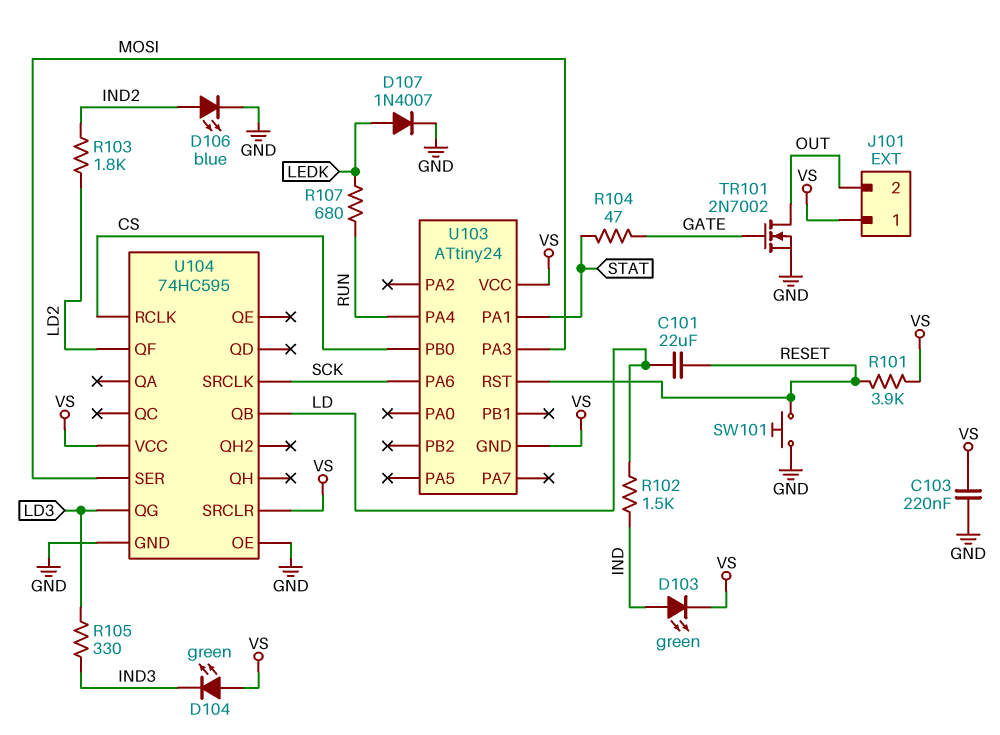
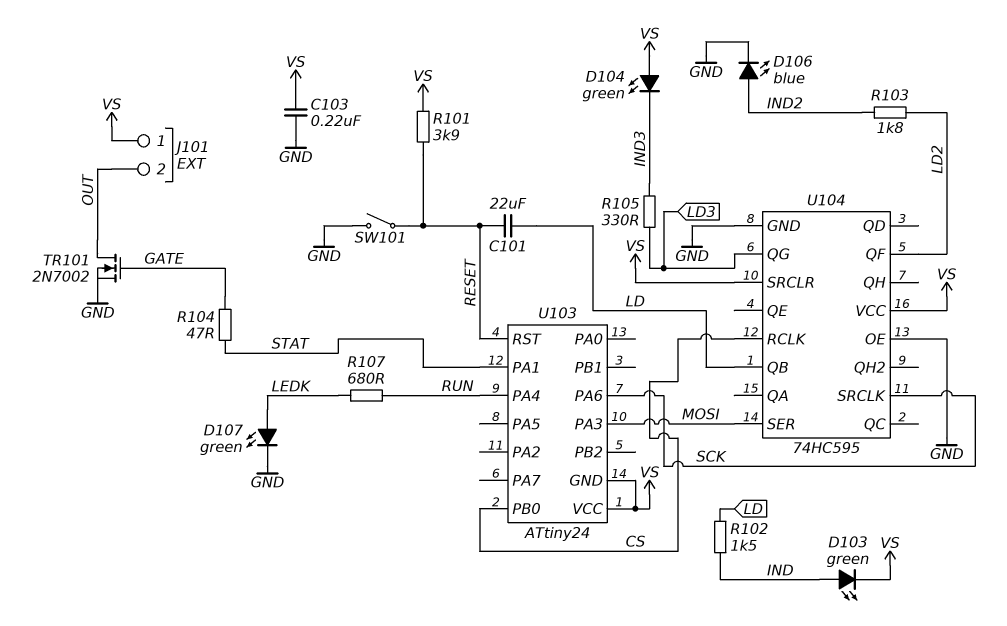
D107: diode 1N4007 (A LEDK, K GND) -> LED green (A LEDK, K GND)
SW101: button (GND, RESET) -> switch (GND, RESET)

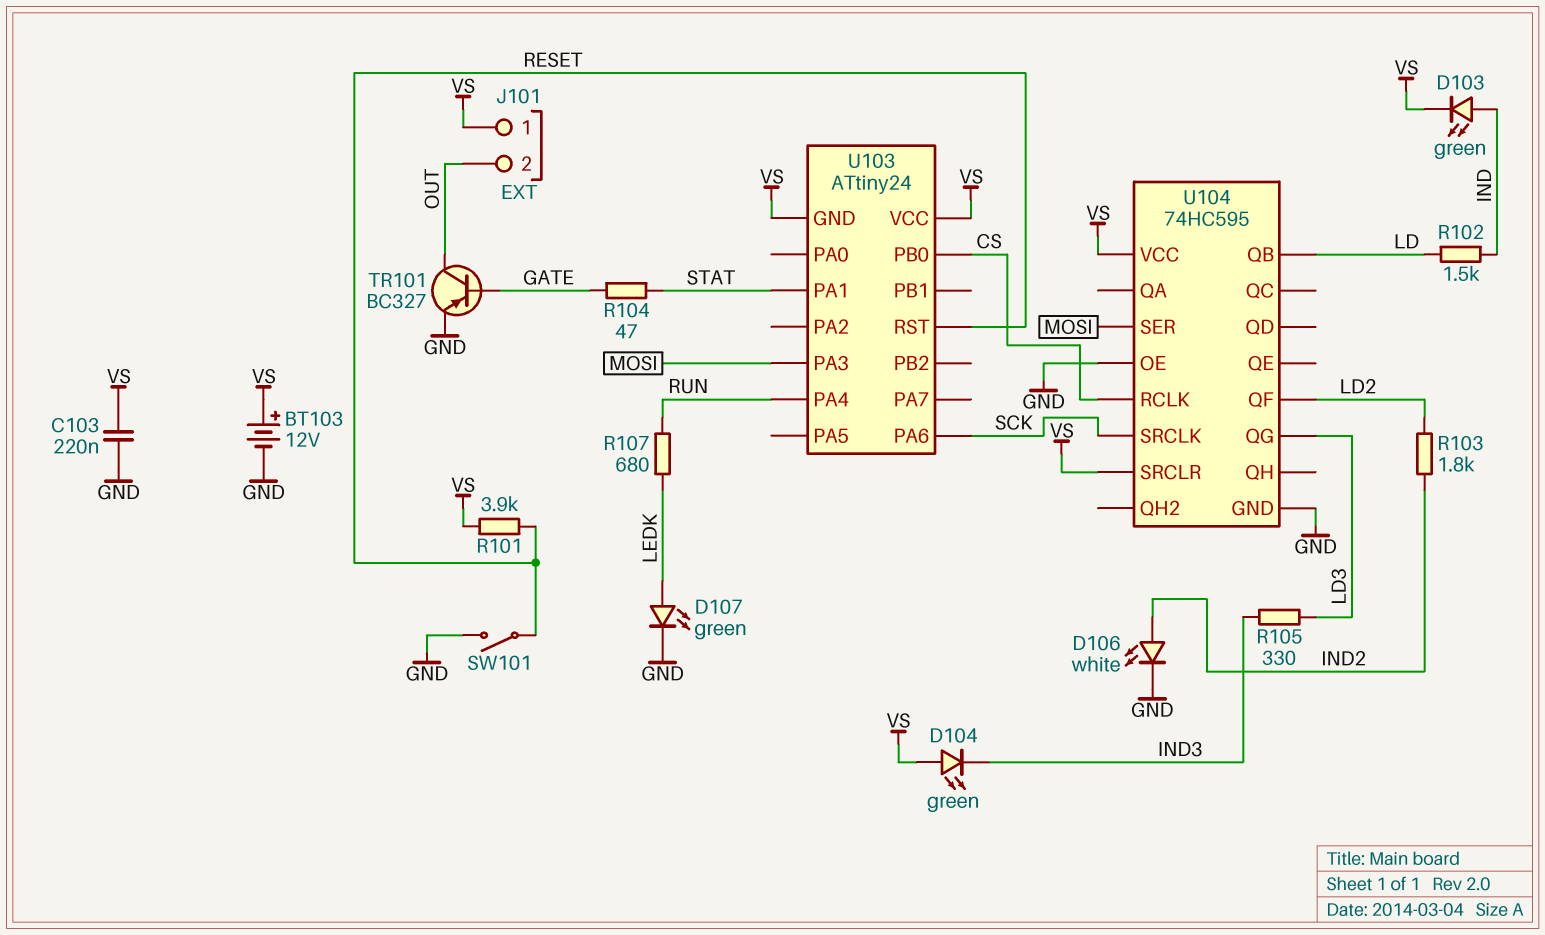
BT103: none -> 12V (plus VS, minus GND)
C101: 22uF (LD, RESET) -> none
D106: LED blue (A IND2, K GND) -> LED white (A IND2, K GND)
TR101: NMOS 2N7002 (G GATE, D OUT, S GND) -> PNP BC327 (B GATE, C OUT, E GND)

